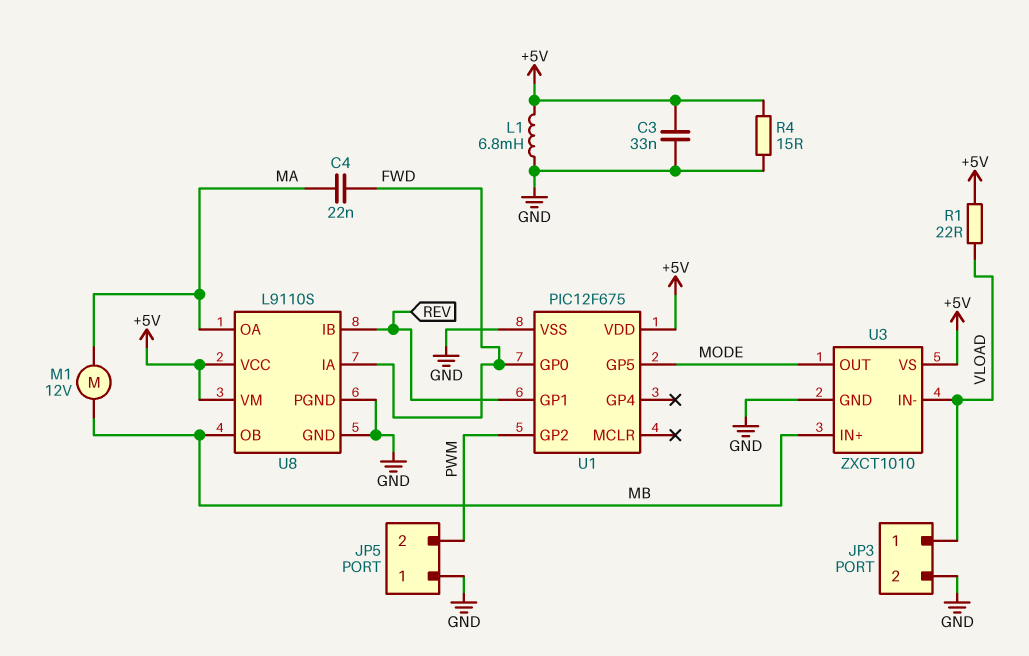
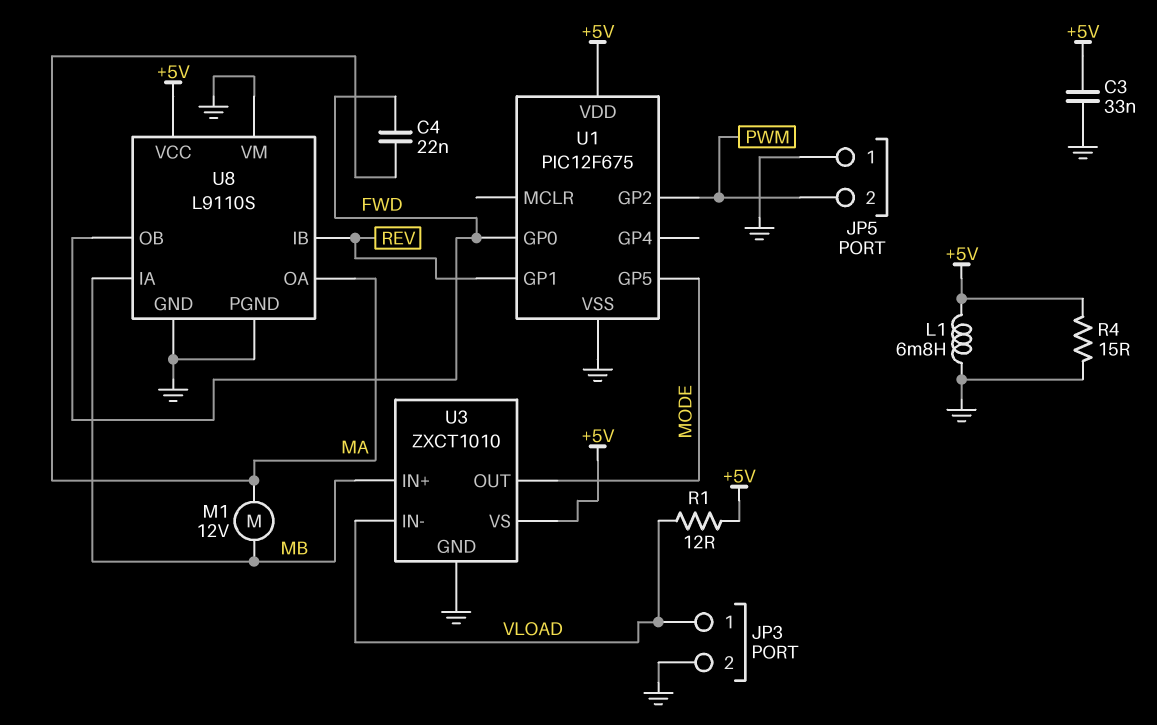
R1: 22 (+5V, VLOAD) -> 12 (+5V, VLOAD)
U8 pin IA: FWD -> MB
U8 pin OB: MB -> FWD
U8 pin VM: +5V -> GND

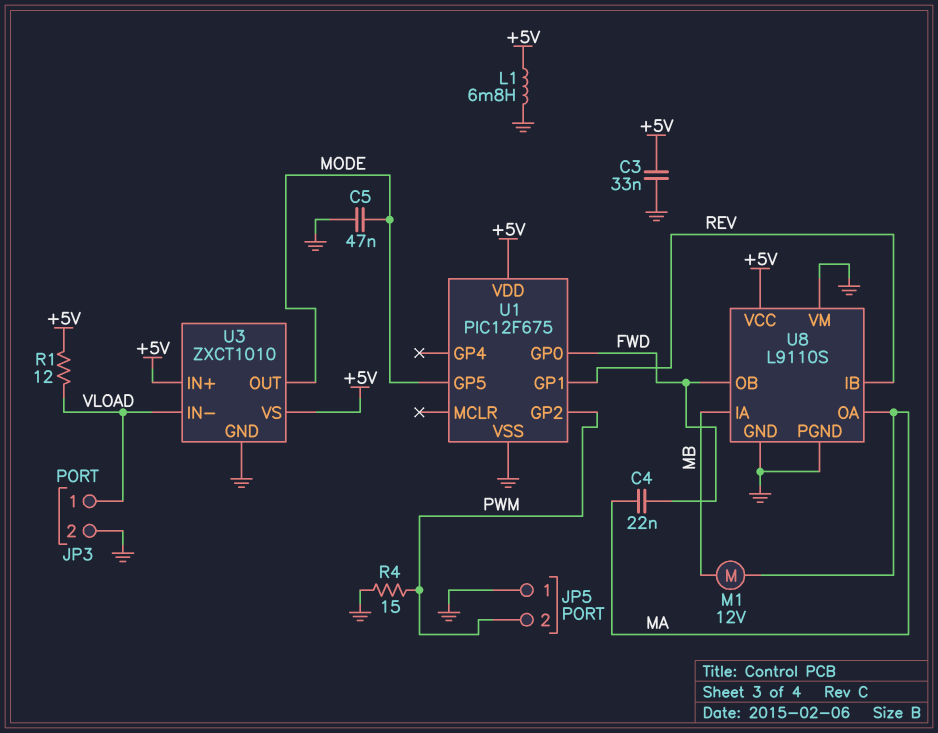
C5: none -> 47nF (GND, MODE)
R4: 15 (+5V, GND) -> 15 (GND, PWM)
U3 pin IN+: MB -> +5V

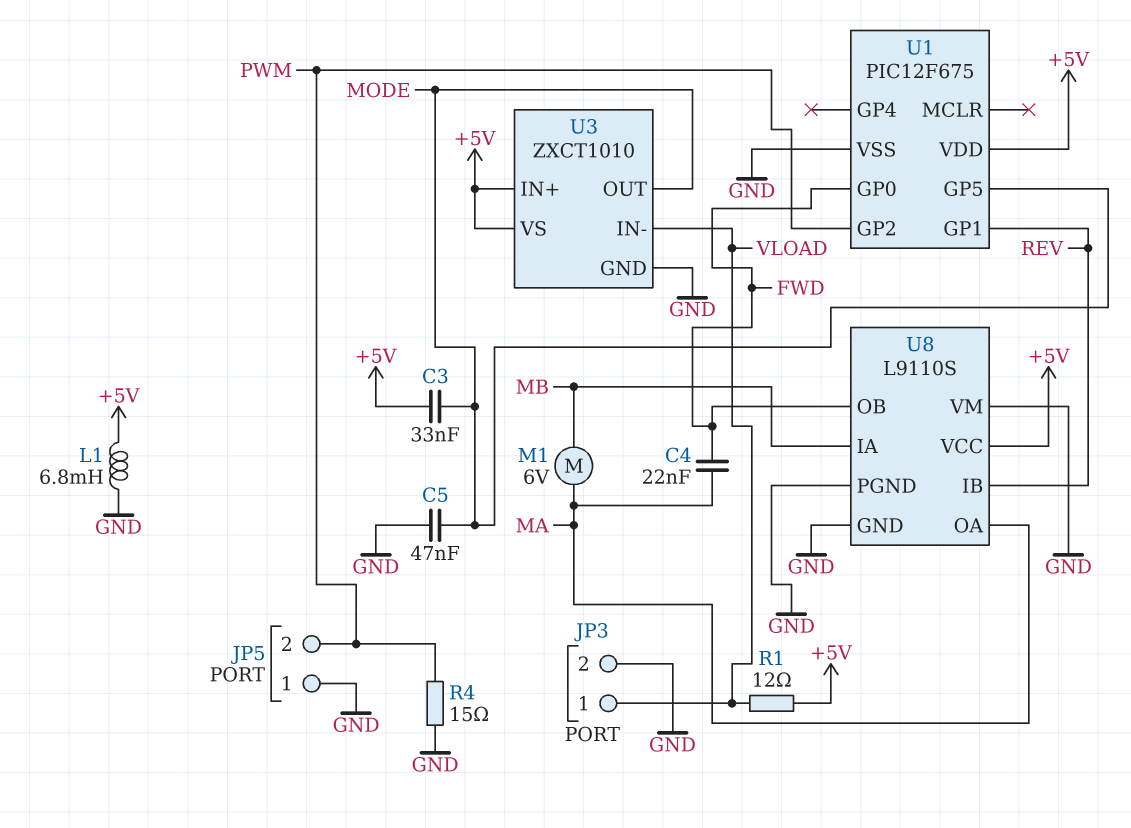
C3: 33nF (+5V, GND) -> 33nF (+5V, MODE)
M1: motor 12V (MA, MB) -> motor 6V (MA, MB)

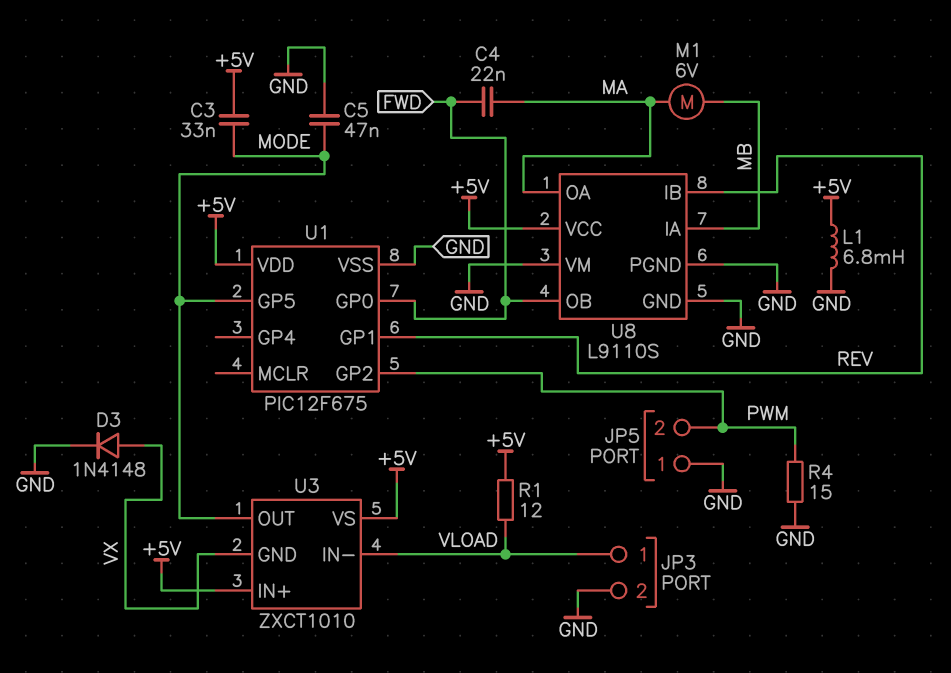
D3: none -> diode 1N4148 (A VX, K GND)
U3 pin GND: GND -> VX

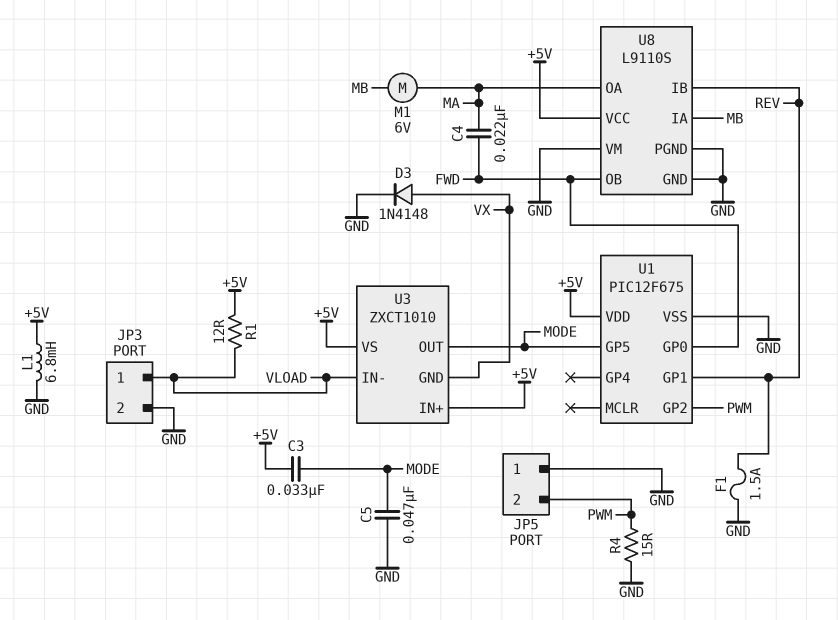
F1: none -> 1.5A (GND, REV)

